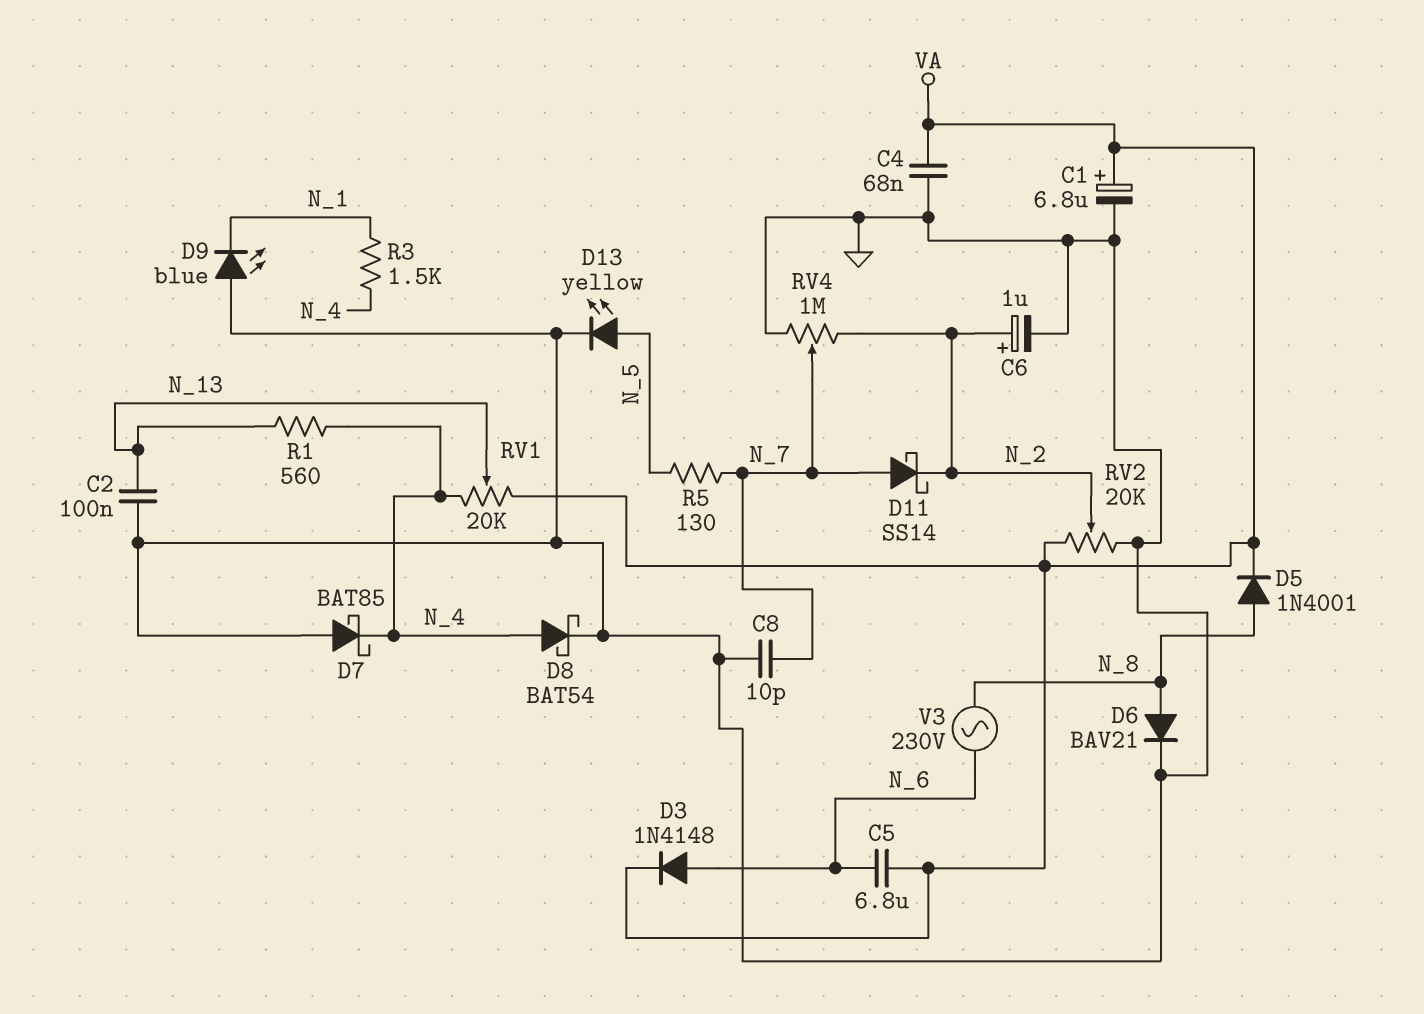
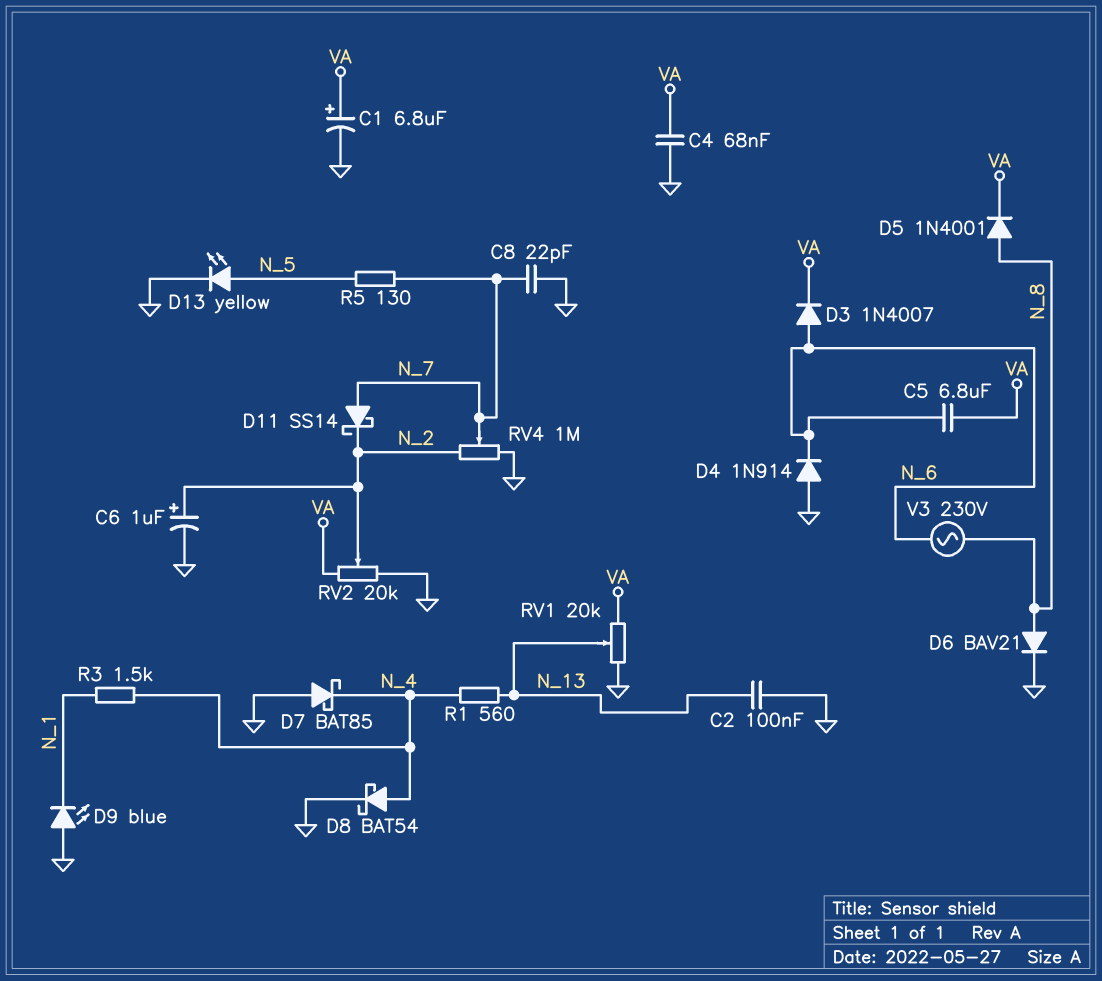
C8: 10pF (GND, N_7) -> 22pF (GND, N_7)
D3: diode 1N4148 (A N_6, K VA) -> diode 1N4007 (A N_6, K VA)
D4: none -> diode 1N914 (A GND, K N_6)
RV1: 20k (N_4, VA, wiper N_13) -> 20k (GND, VA, wiper N_13)

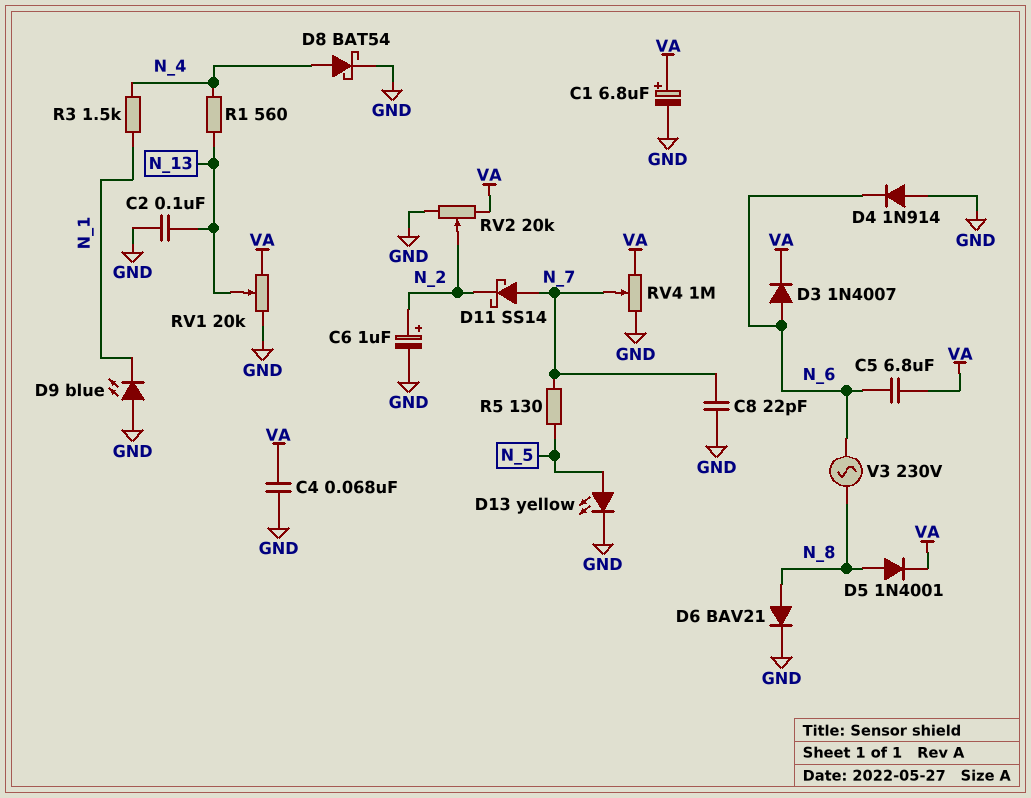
D7: schottky BAT85 (A GND, K N_4) -> none
RV4: 1M (GND, N_2, wiper N_7) -> 1M (GND, VA, wiper N_7)

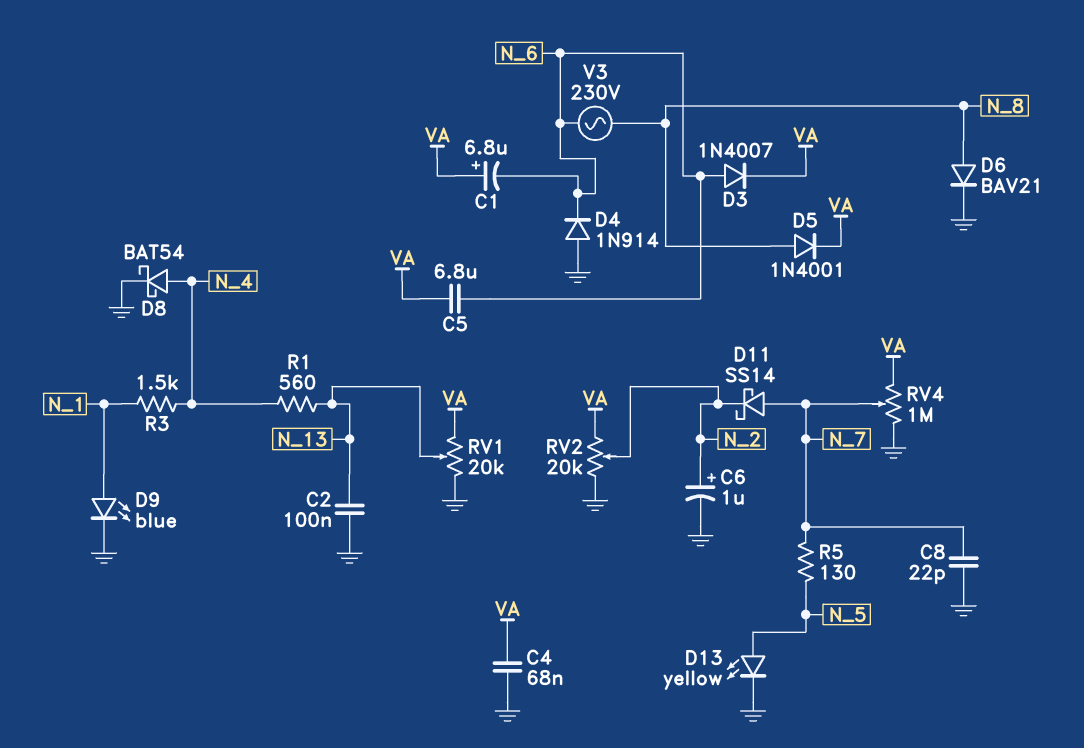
C1: 6.8uF (plus VA, minus GND) -> 6.8uF (plus VA, minus N_6)
D9: LED blue (A GND, K N_1) -> LED blue (A N_1, K GND)

